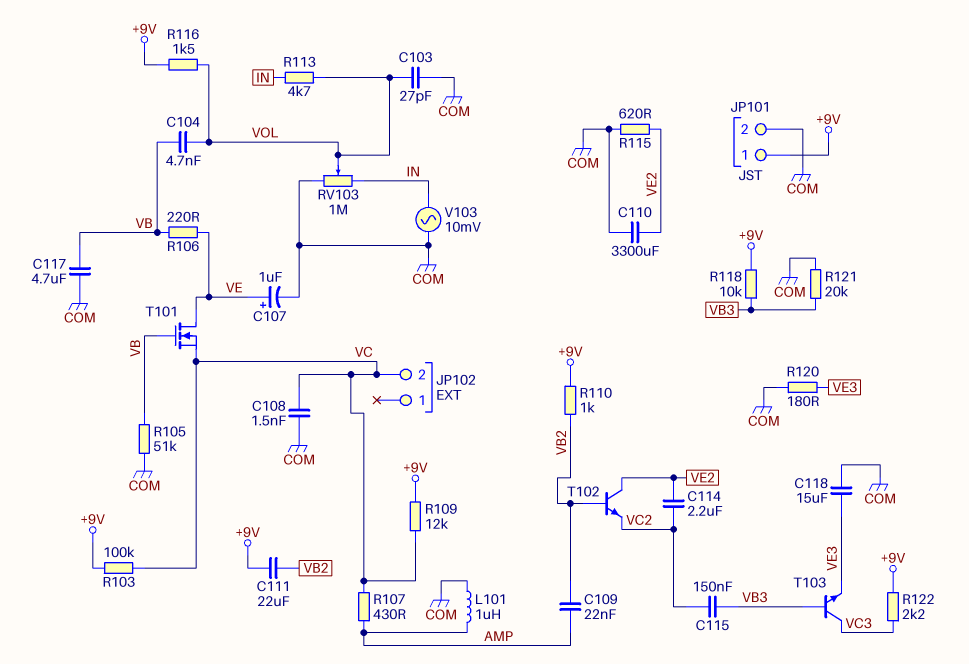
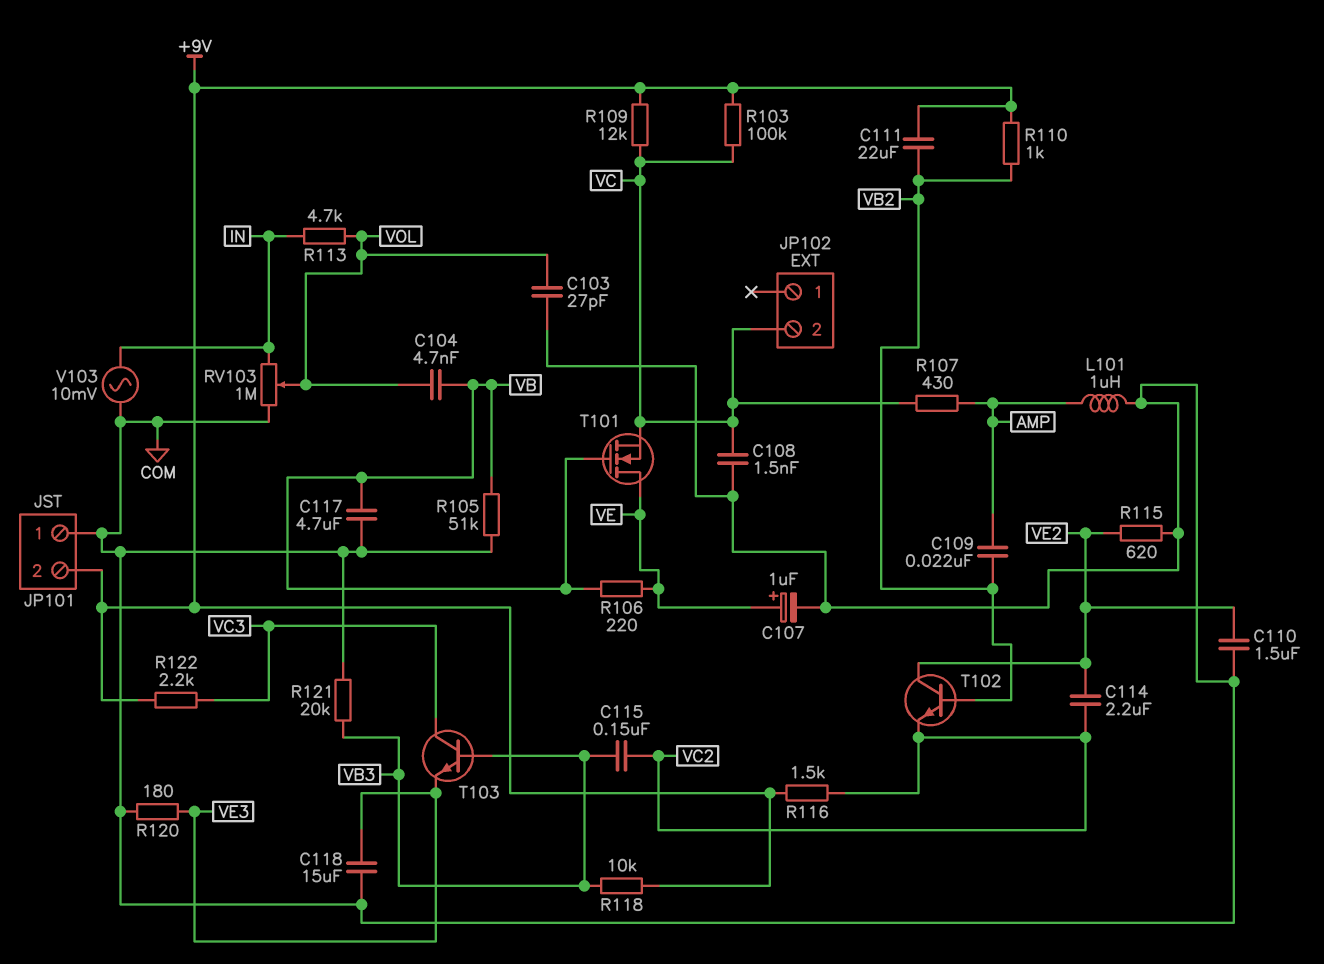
C110: 3300uF (COM, VE2) -> 1.5uF (COM, VE2)
JP101 pin 1: +9V -> COM
JP101 pin 2: COM -> +9V
R116: 1.5k (+9V, VOL) -> 1.5k (+9V, VC2)

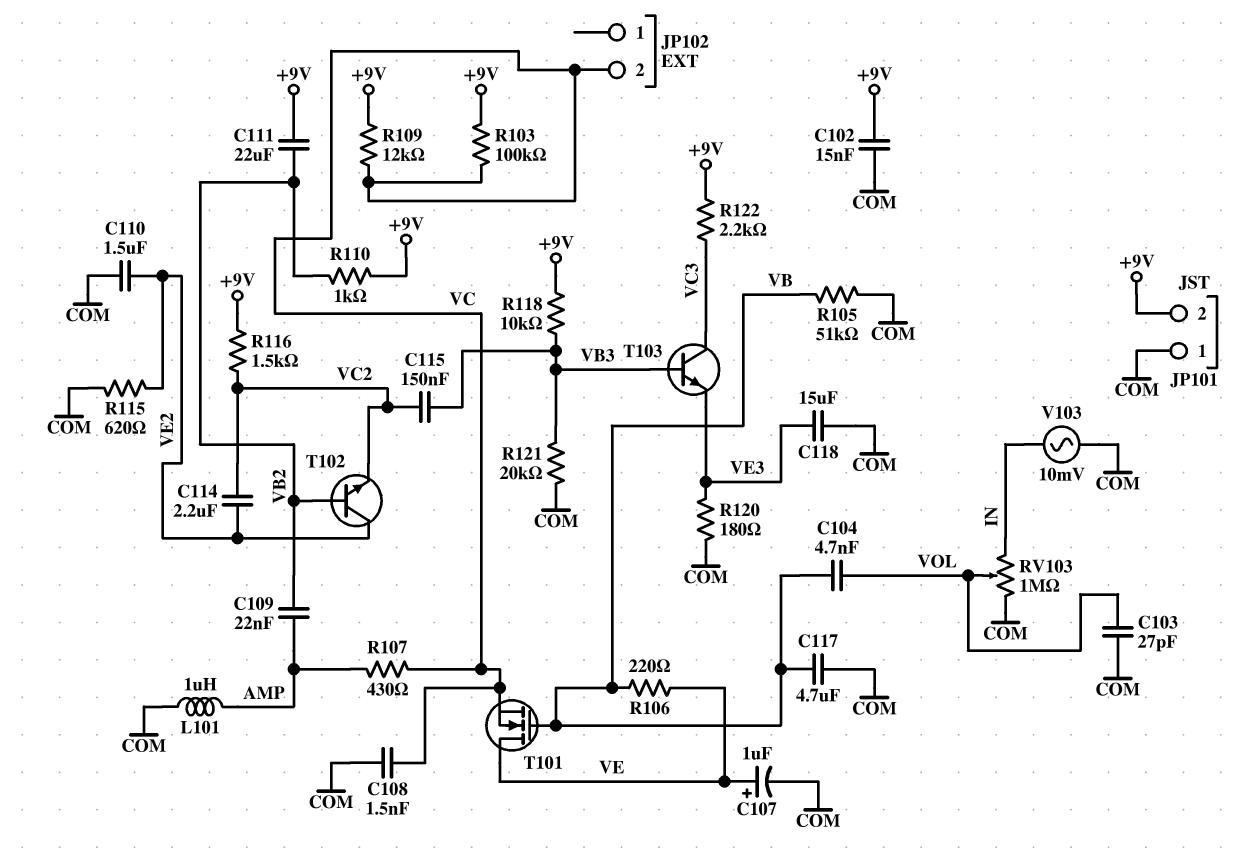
C102: none -> 15nF (+9V, COM)
R113: 4.7k (IN, VOL) -> none

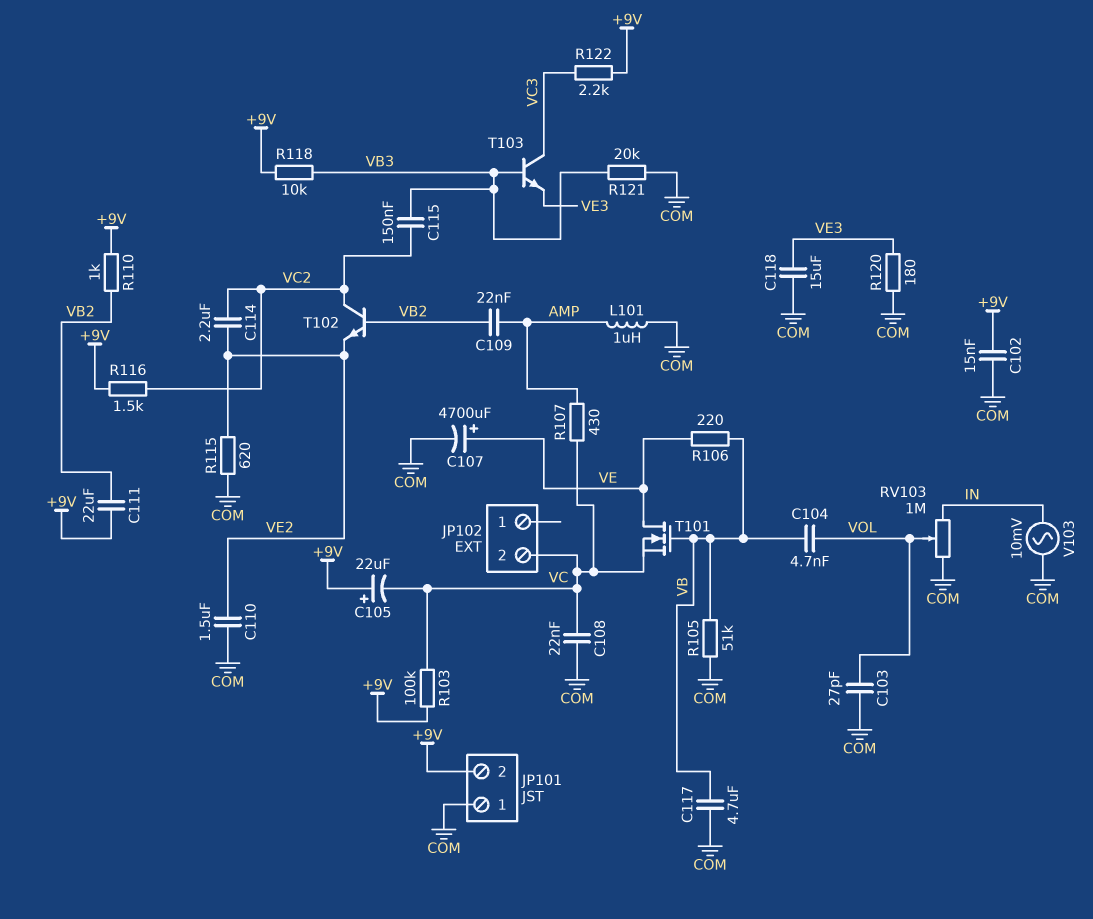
C105: none -> 22uF (plus +9V, minus VC)
C107: 1uF (plus VE, minus COM) -> 4700uF (plus VE, minus COM)
C108: 1.5nF (COM, VC) -> 22nF (COM, VC)
R109: 12k (+9V, VC) -> none
T102: NPN (B VB2, C VE2, E VC2) -> NPN (B VB2, C VC2, E VE2)

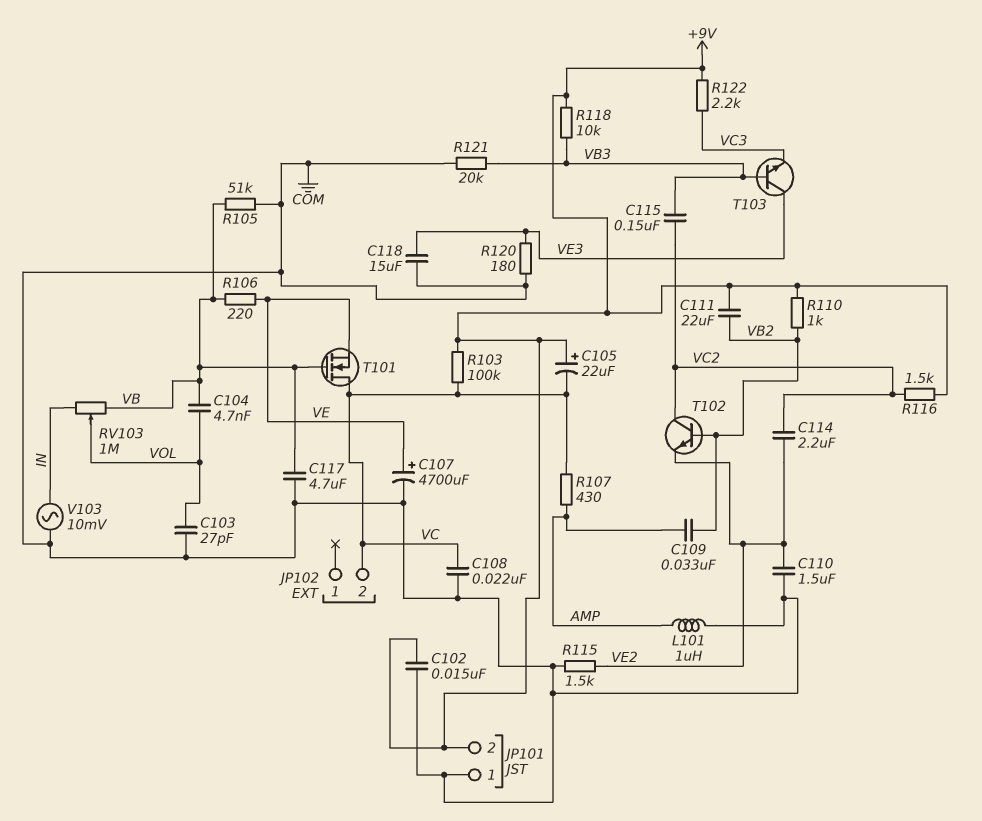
C109: 22nF (AMP, VB2) -> 33nF (AMP, VB2)
R115: 620 (COM, VE2) -> 1.5k (COM, VE2)
RV103: 1M (COM, IN, wiper VOL) -> 1M (IN, VB, wiper VOL)
T101: NMOS (G VB, D VE, S VC) -> NMOS (G VB, D VC, S VE)
T103: NPN (B VB3, C VC3, E VE3) -> NPN (B VB3, C VE3, E VC3)

